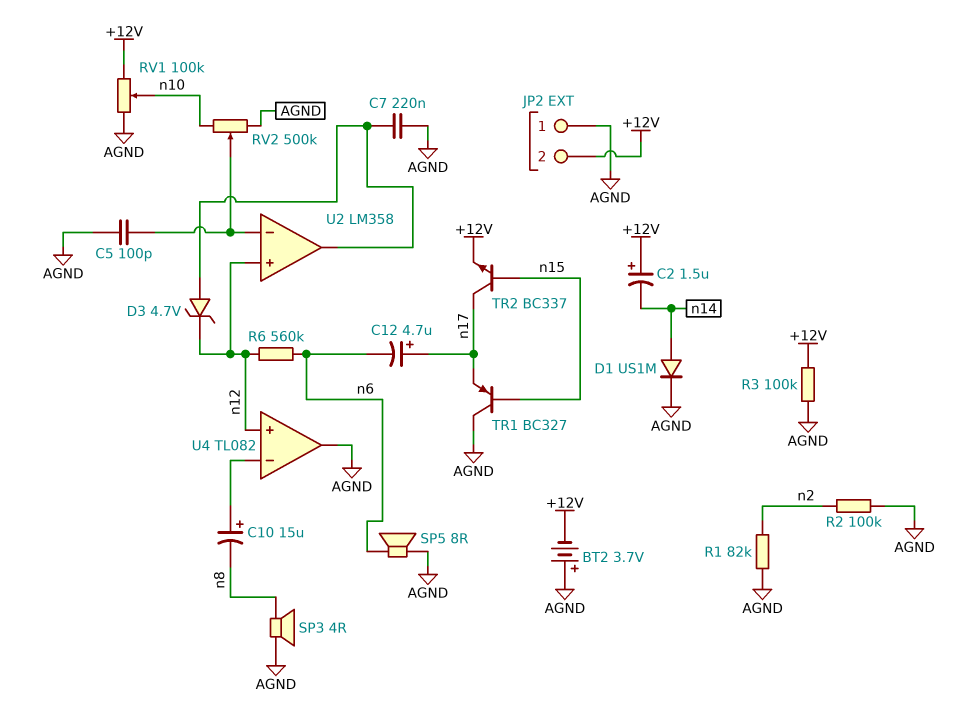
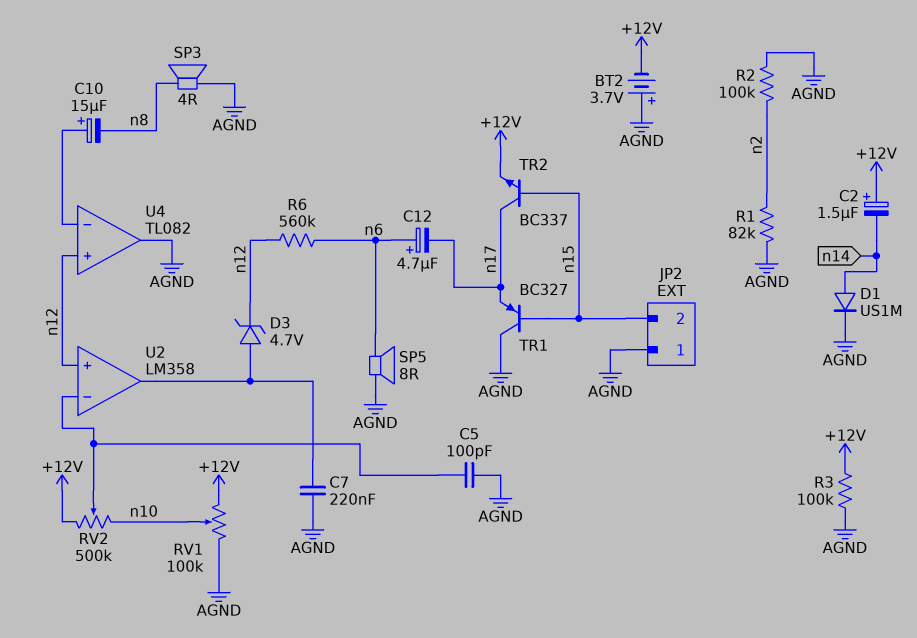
C12: 4.7uF (plus n17, minus n6) -> 4.7uF (plus n6, minus n17)
JP2 pin 2: +12V -> n15
RV2: 500k (AGND, n10, wiper U2/in-) -> 500k (+12V, n10, wiper U2/in-)

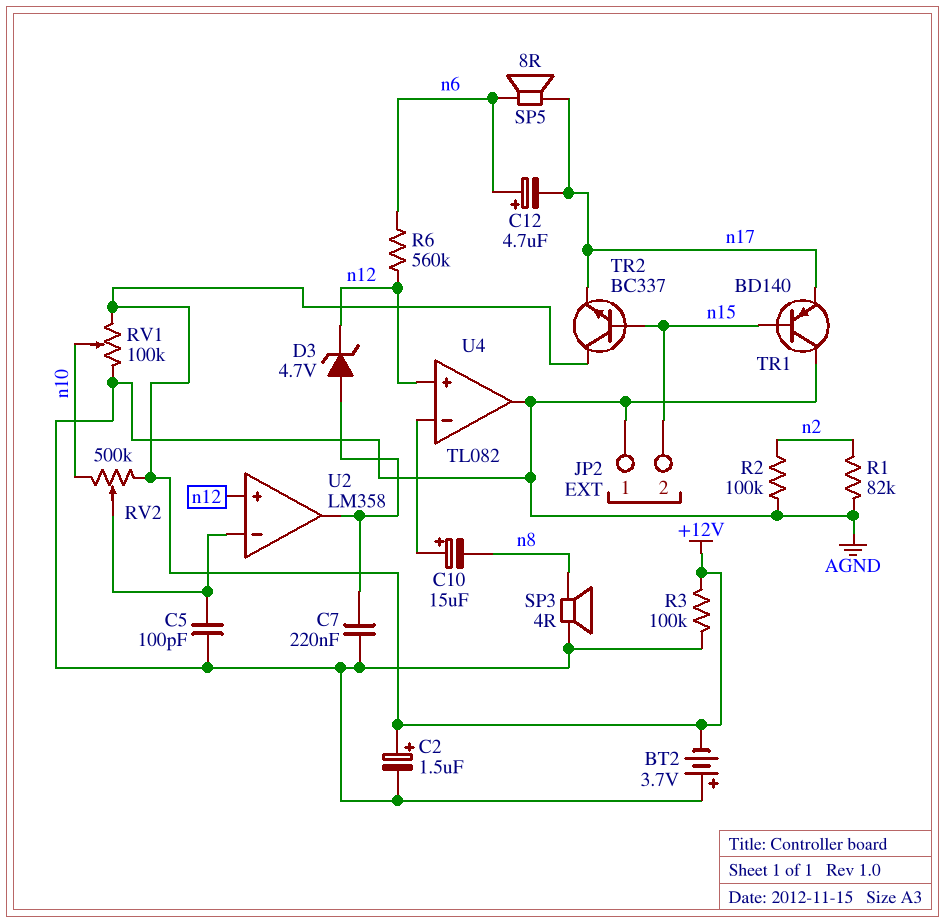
C2: 1.5uF (plus +12V, minus n14) -> 1.5uF (plus +12V, minus AGND)
D1: diode US1M (A n14, K AGND) -> none
SP5: speaker 8R (AGND, n6) -> speaker 8R (n6, n17)
TR1: PNP BC327 (B n15, C AGND, E n17) -> PNP BD140 (B n15, C AGND, E n17)
TR2: NPN BC337 (B n15, C n17, E +12V) -> NPN BC337 (B n15, C +12V, E n17)

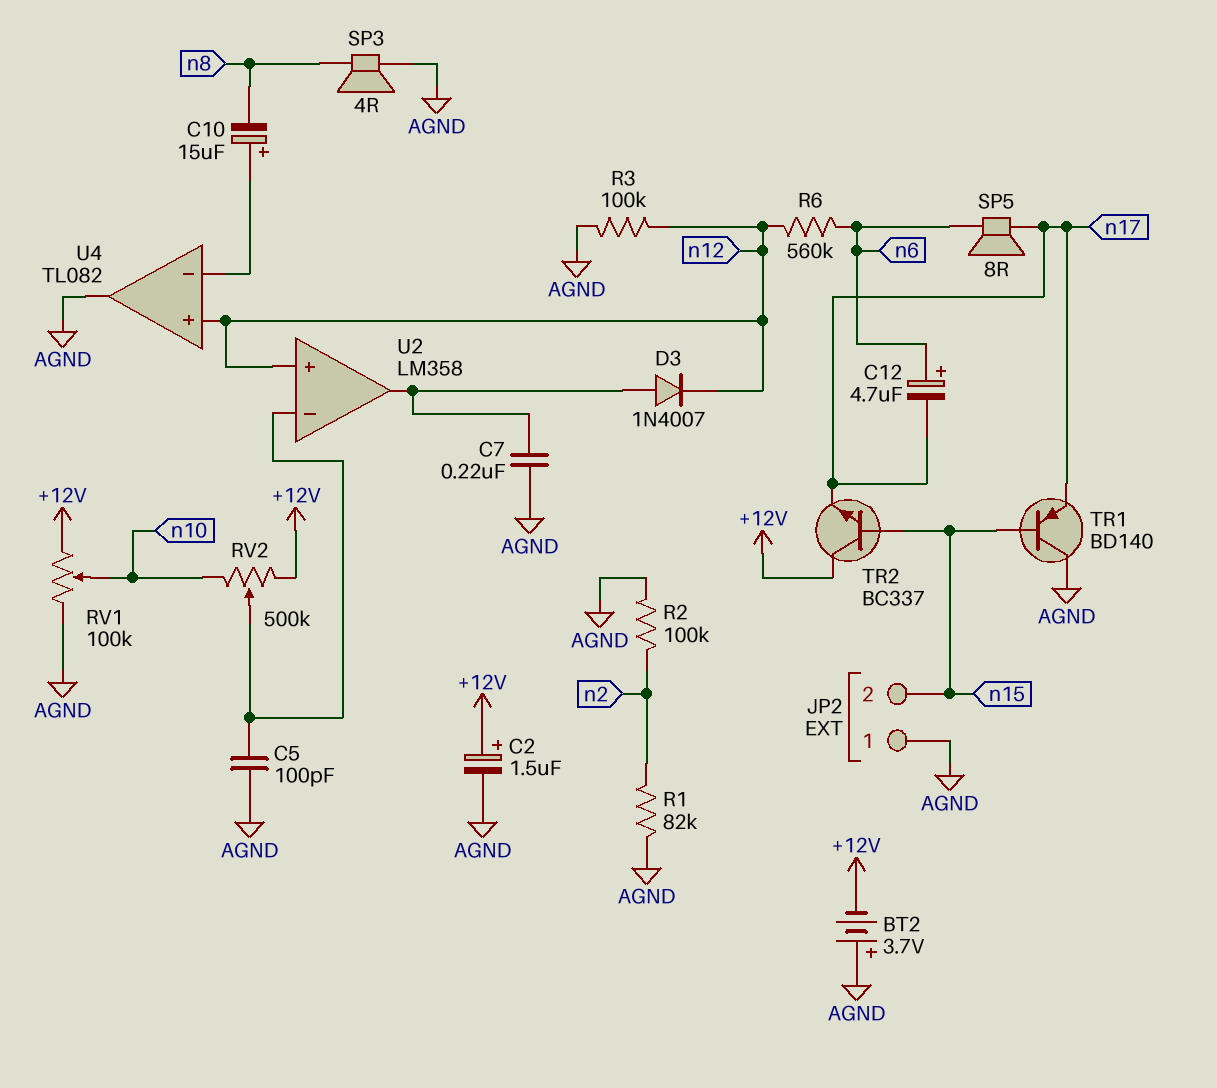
D3: zener 4.7V (A U2/out, K n12) -> diode 1N4007 (A U2/out, K n12)
R3: 100k (+12V, AGND) -> 100k (AGND, n12)

